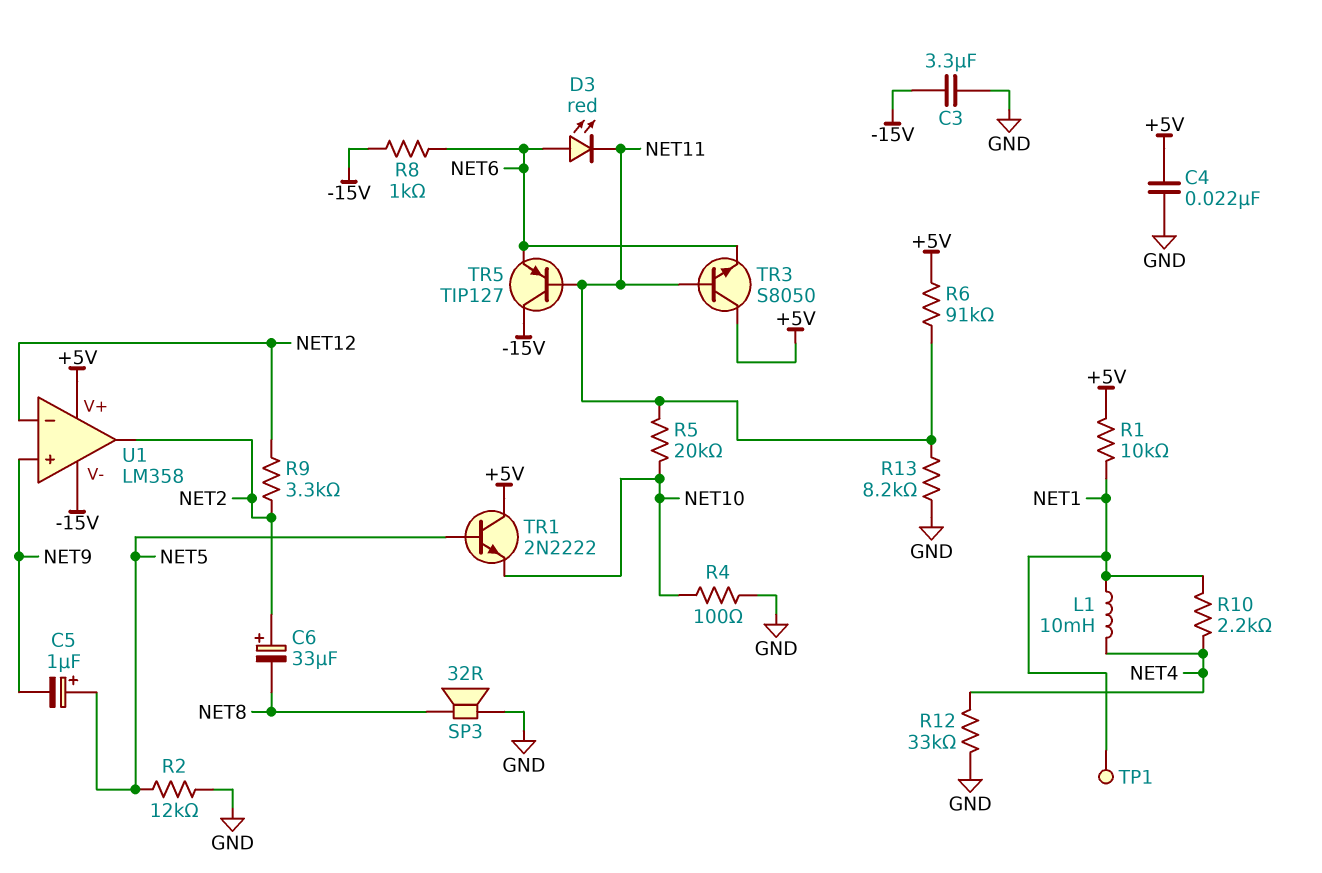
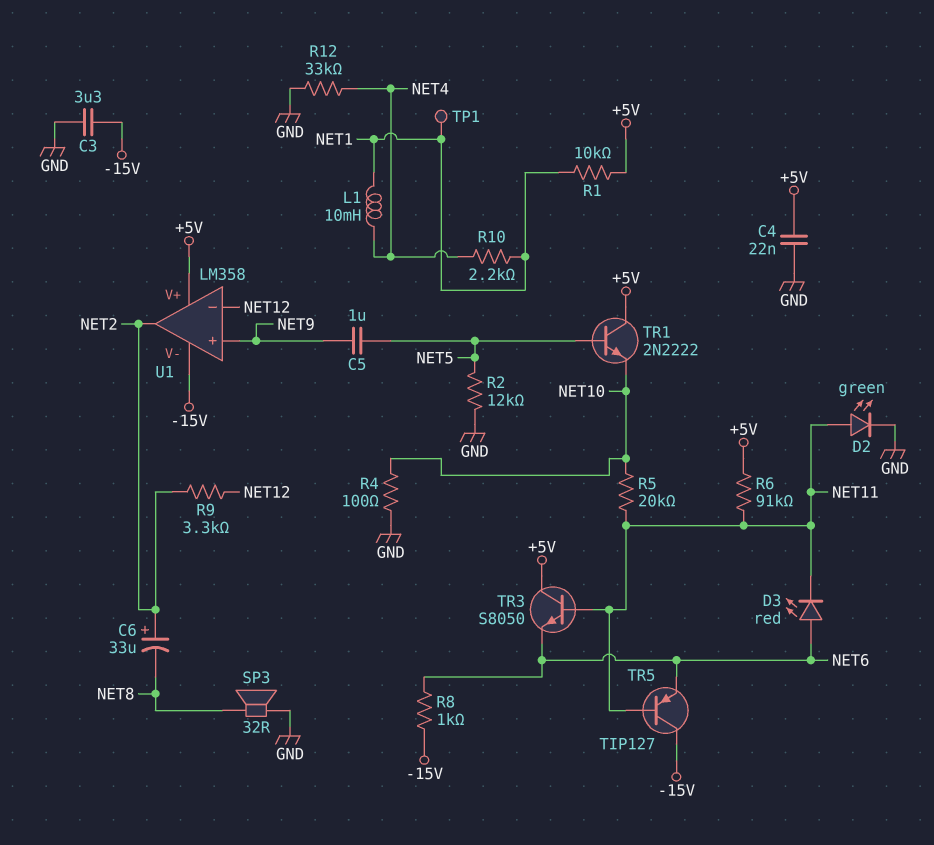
C5: 1uF (plus NET5, minus NET9) -> 1uF (NET5, NET9)
D2: none -> LED green (A NET11, K GND)
R13: 8.2k (GND, NET11) -> none

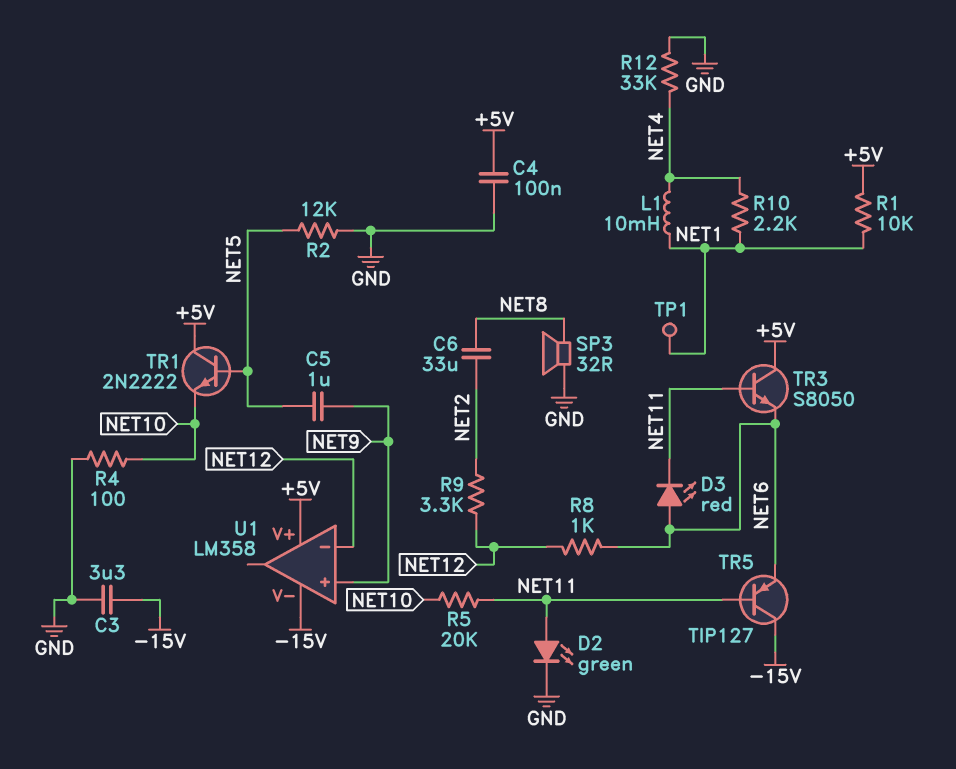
C4: 22nF (+5V, GND) -> 100nF (+5V, GND)
C6: 33uF (plus NET2, minus NET8) -> 33uF (NET2, NET8)
R6: 91k (+5V, NET11) -> none
R8: 1k (-15V, NET6) -> 1k (NET6, NET12)
U1 pin out: NET2 -> none

